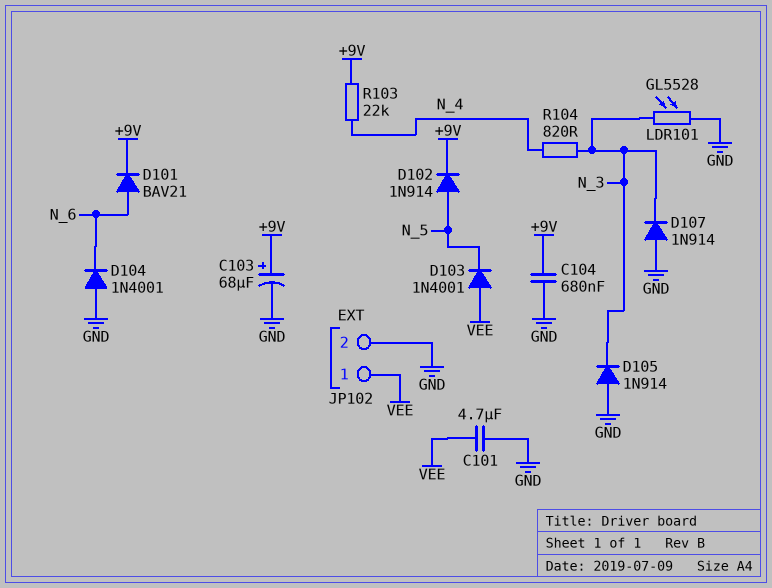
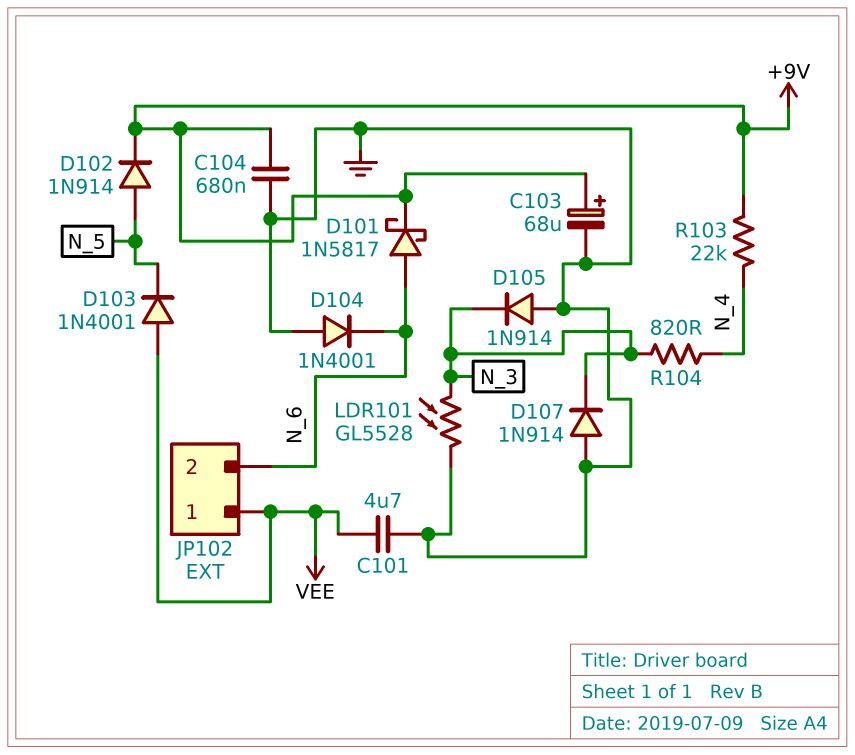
D101: diode BAV21 (A N_6, K +9V) -> schottky 1N5817 (A N_6, K +9V)
JP102 pin 2: GND -> N_6

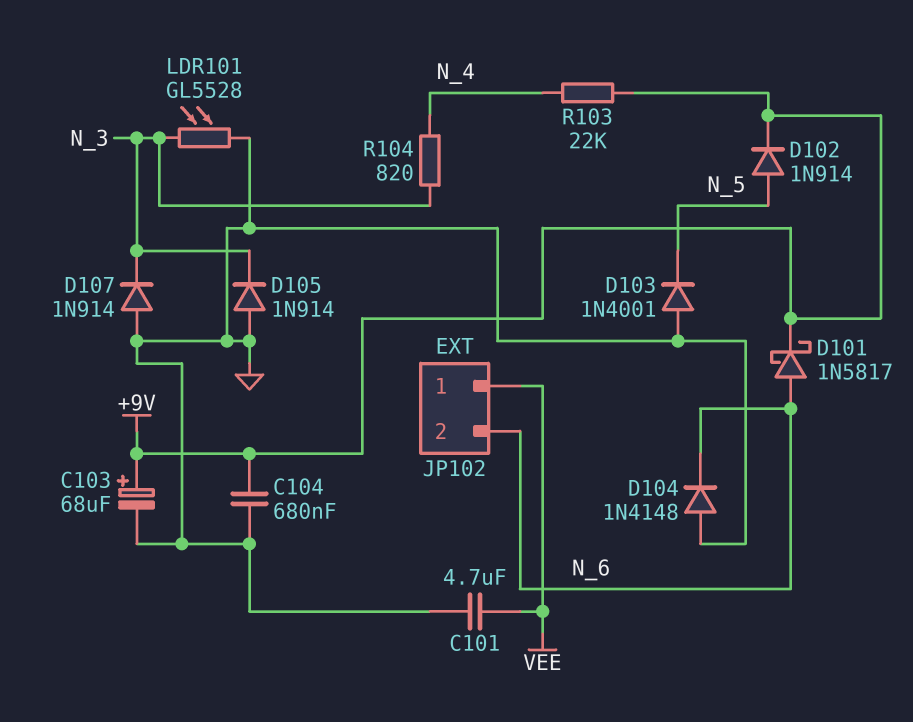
D103: diode 1N4001 (A VEE, K N_5) -> diode 1N4001 (A GND, K N_5)
D104: diode 1N4001 (A GND, K N_6) -> diode 1N4148 (A GND, K N_6)

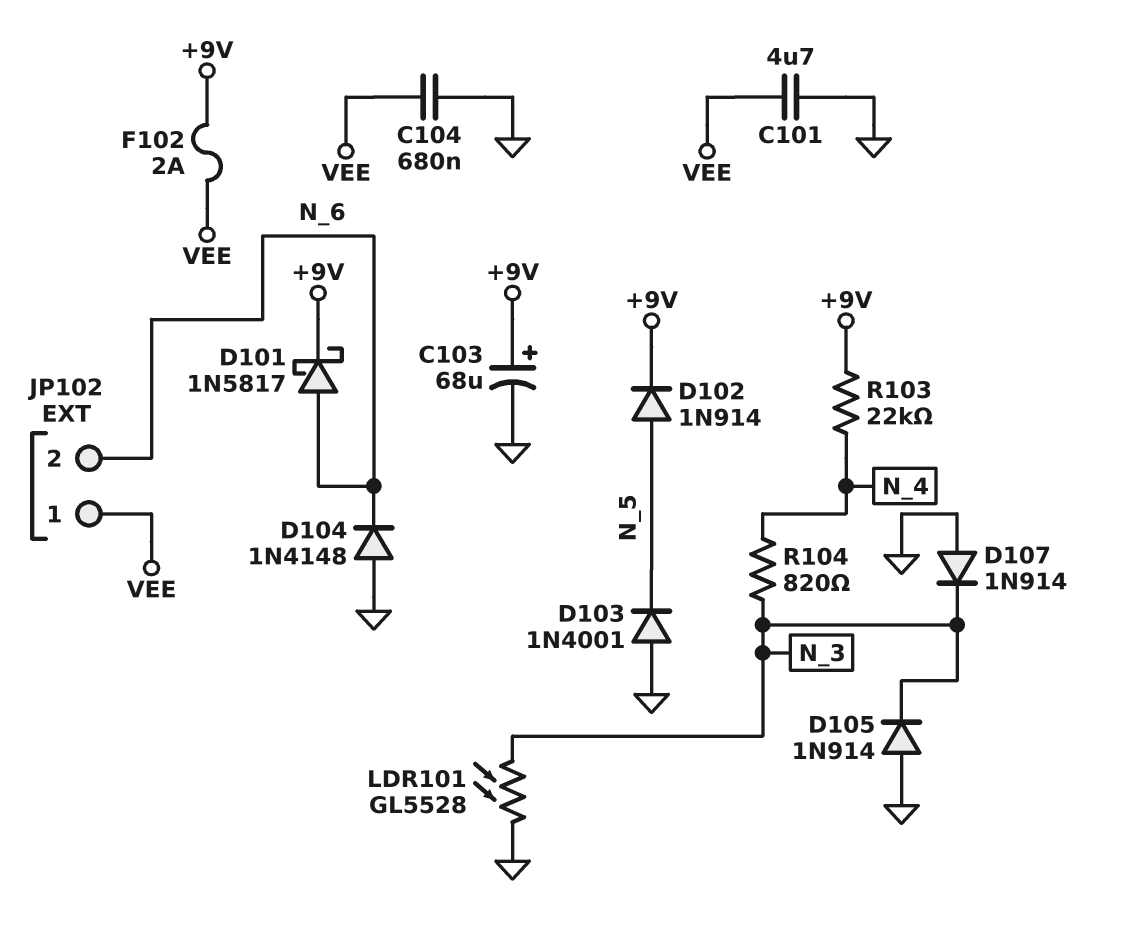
C104: 680nF (+9V, GND) -> 680nF (GND, VEE)
F102: none -> 2A (+9V, VEE)

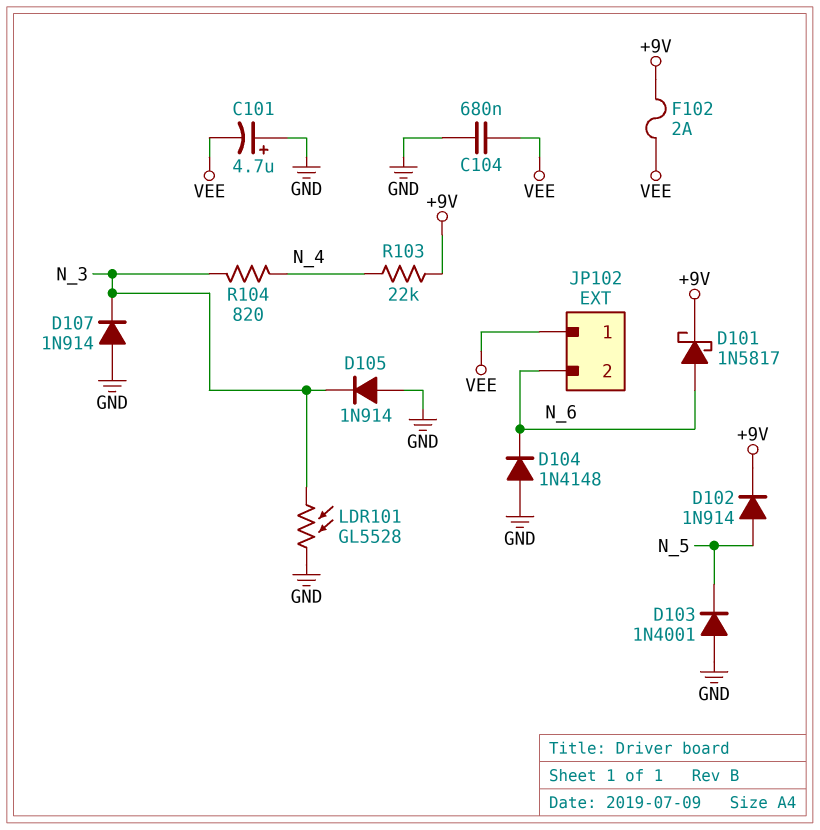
C101: 4.7uF (GND, VEE) -> 4.7uF (plus GND, minus VEE)
C103: 68uF (plus +9V, minus GND) -> none

